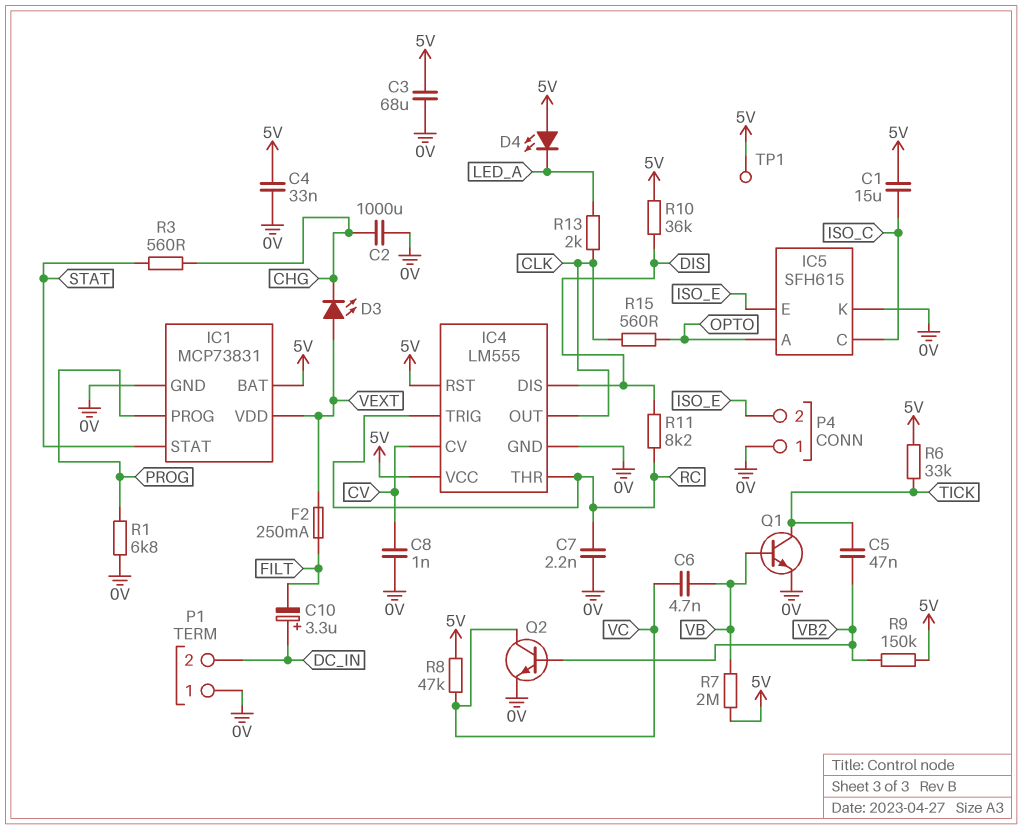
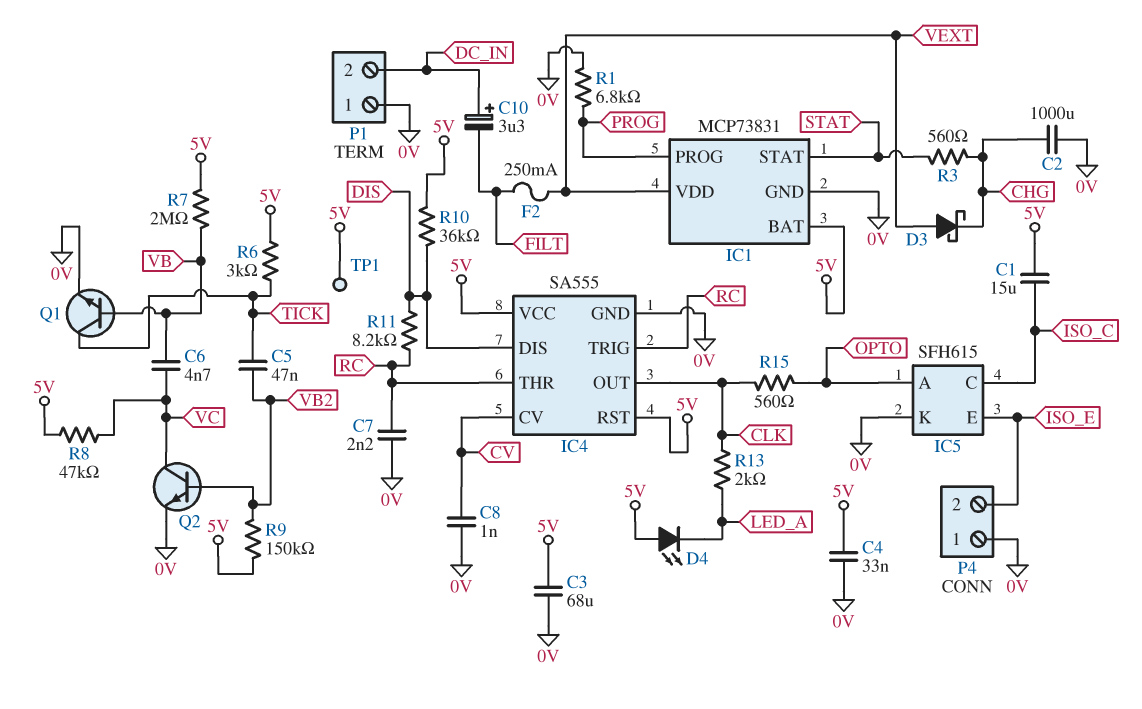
D3: LED (A VEXT, K CHG) -> schottky (A VEXT, K CHG)
IC4: LM555 -> SA555
R6: 33k (5V, TICK) -> 3k (5V, TICK)

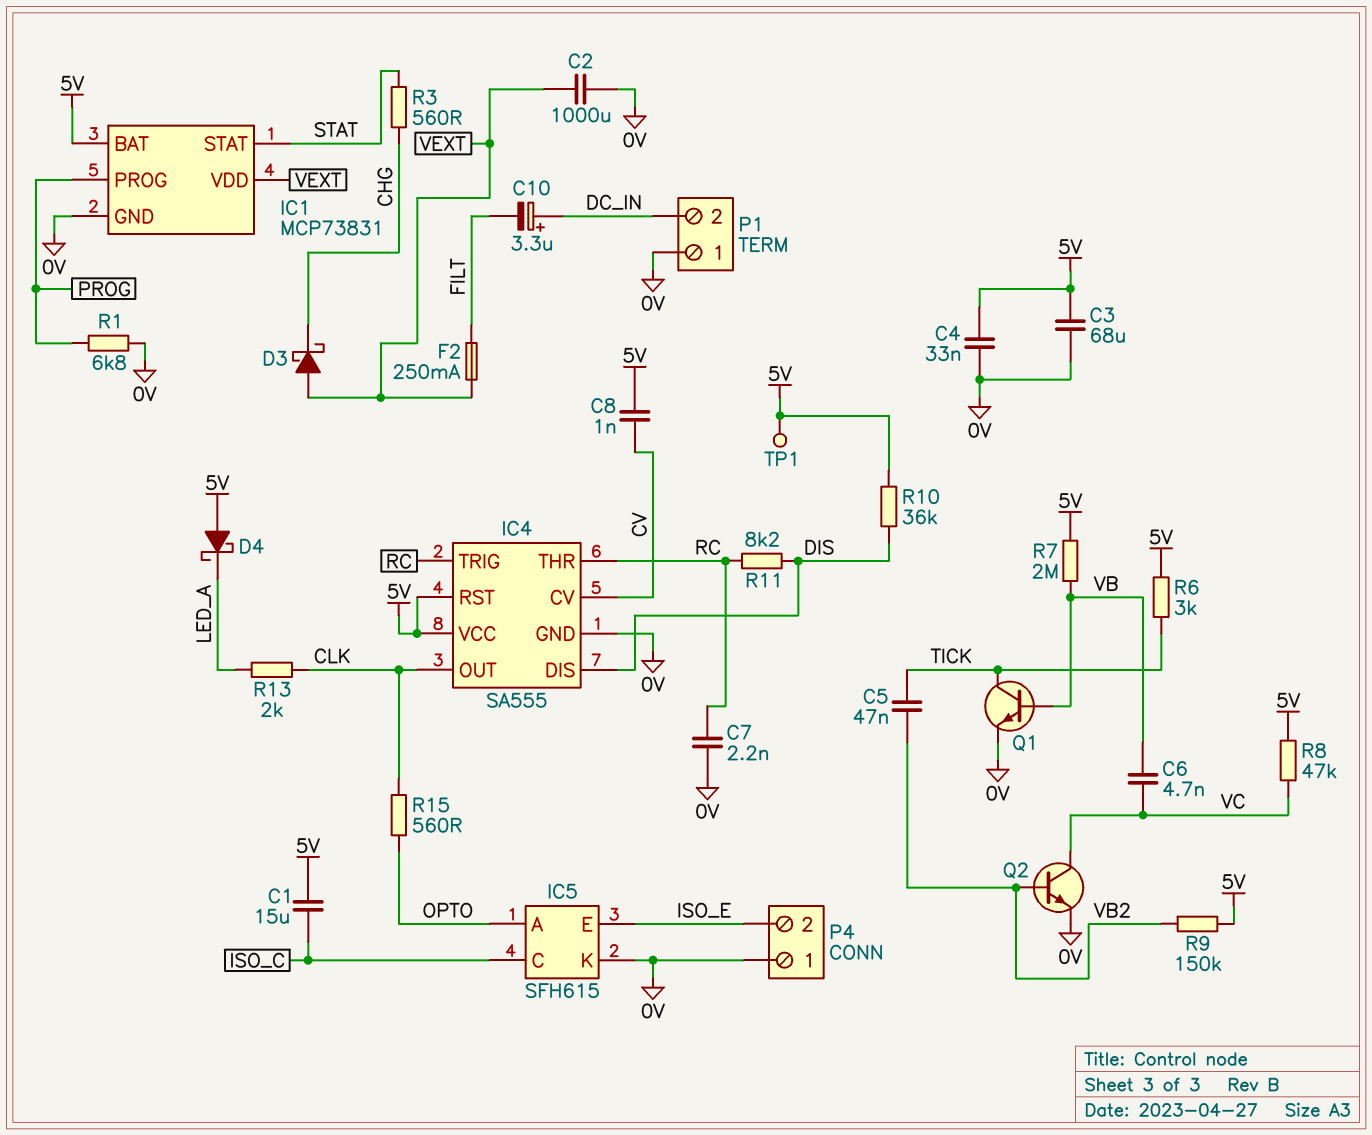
C2: 1000uF (0V, CHG) -> 1000uF (0V, VEXT)
C8: 1nF (0V, CV) -> 1nF (5V, CV)
D4: LED (A 5V, K LED_A) -> schottky (A 5V, K LED_A)

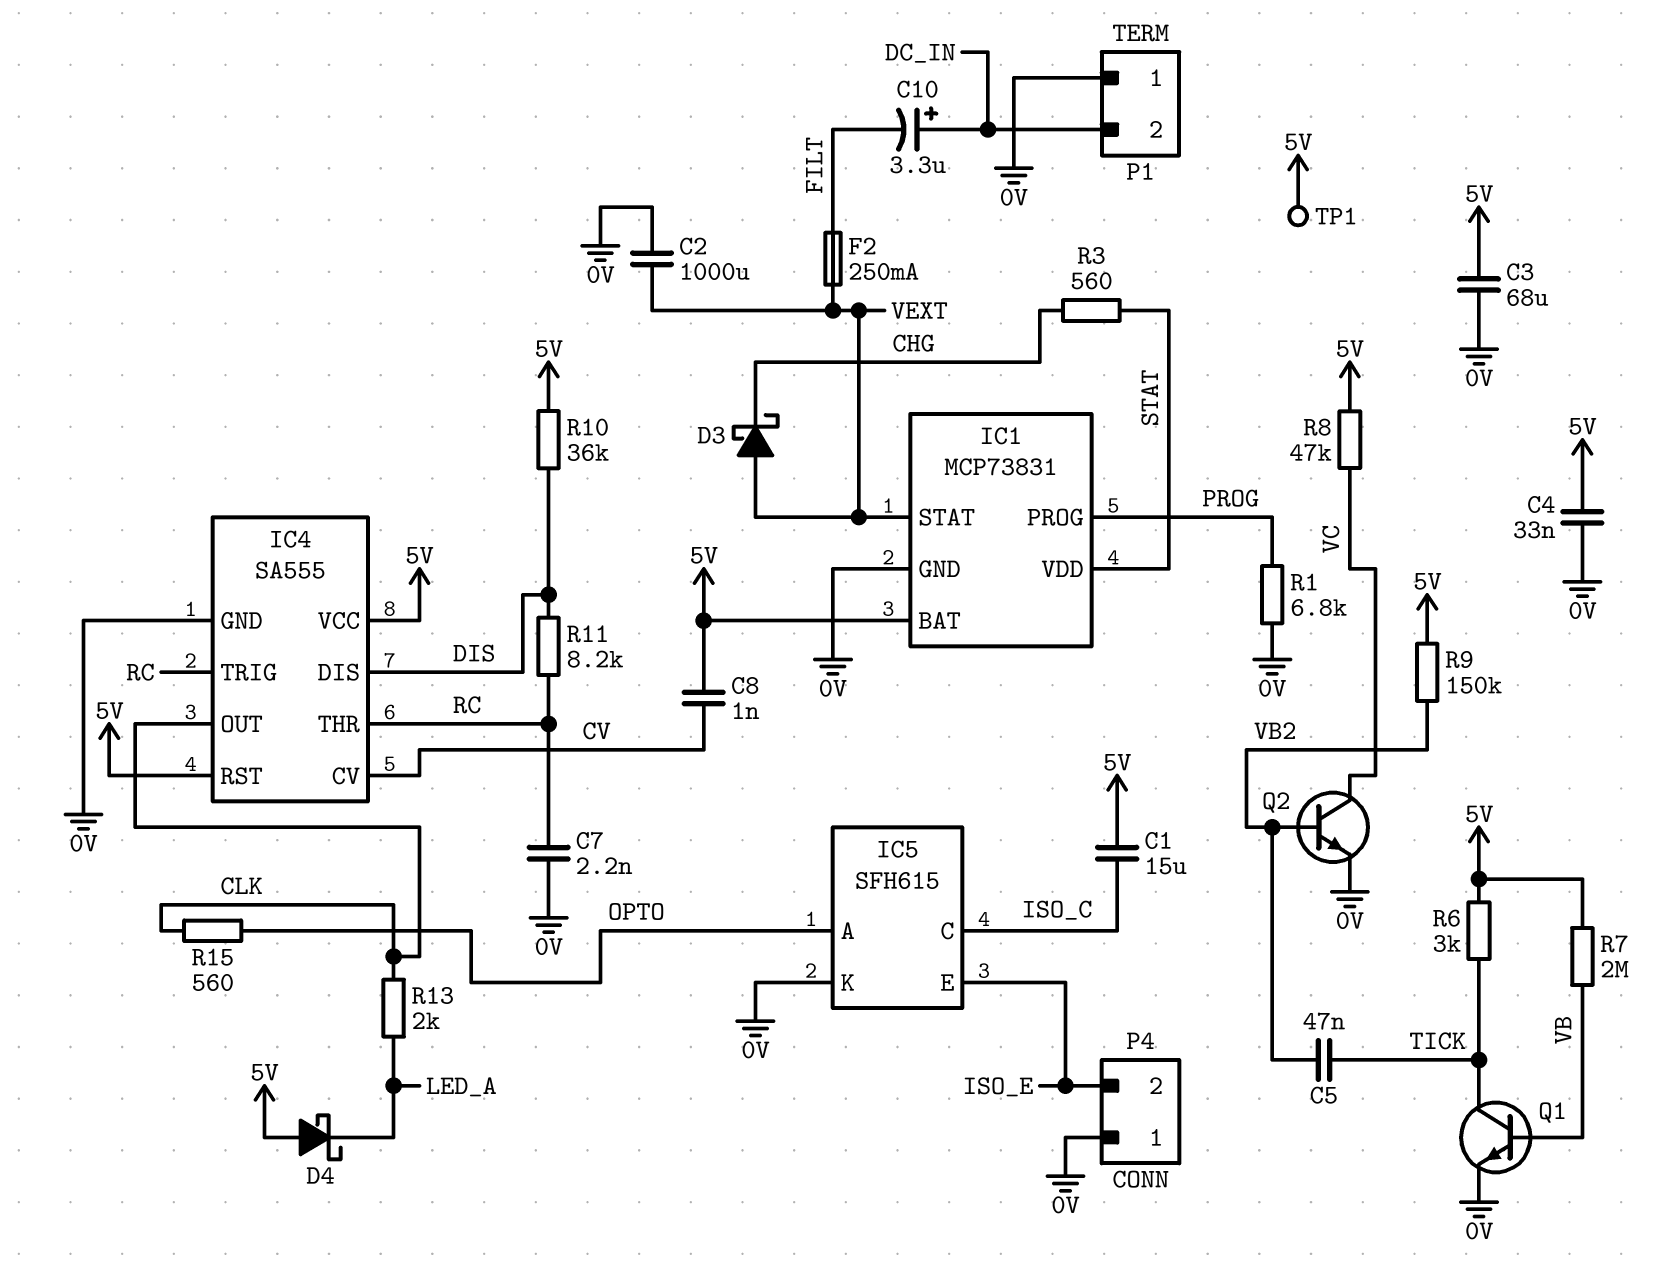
C6: 4.7nF (VB, VC) -> none
IC1 pin STAT: STAT -> VEXT
IC1 pin VDD: VEXT -> STAT

